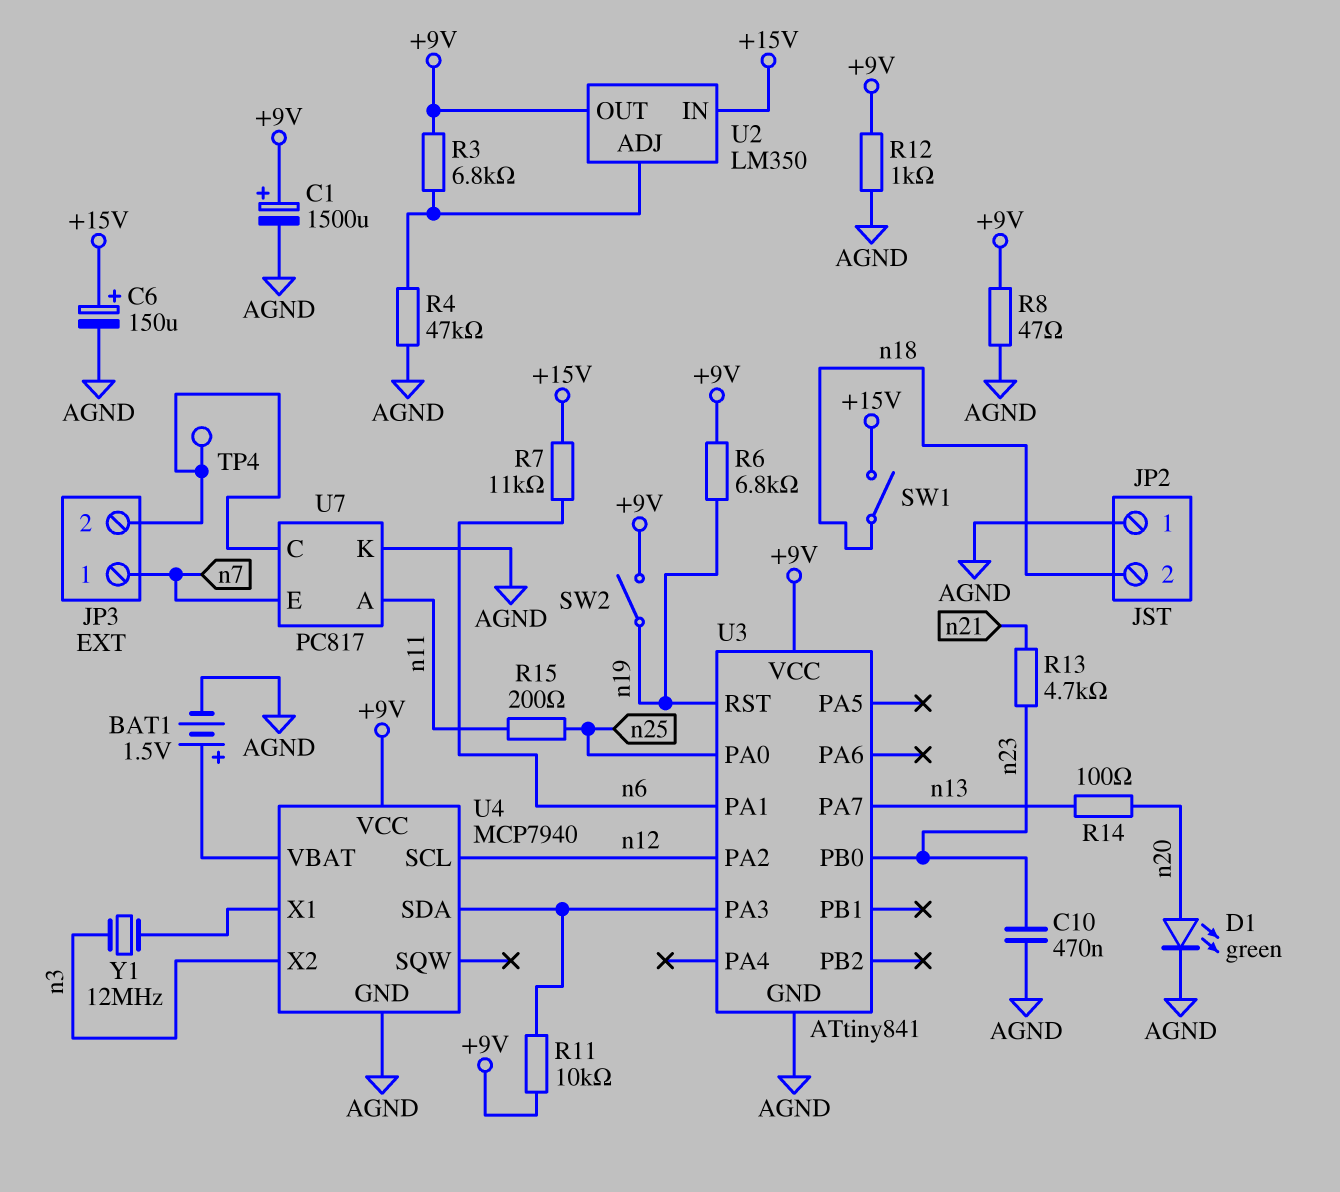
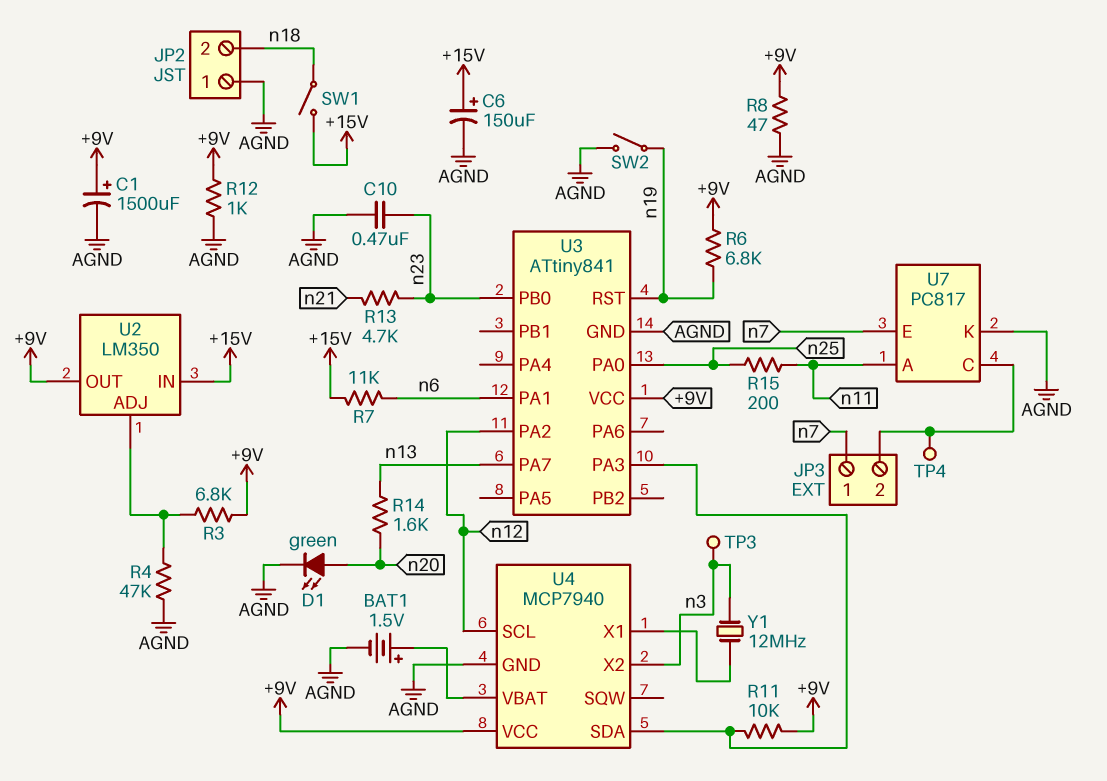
R14: 100 (n13, n20) -> 1.6k (n13, n20)
SW2: switch (+9V, n19) -> switch (AGND, n19)
TP3: none -> test point (n3)

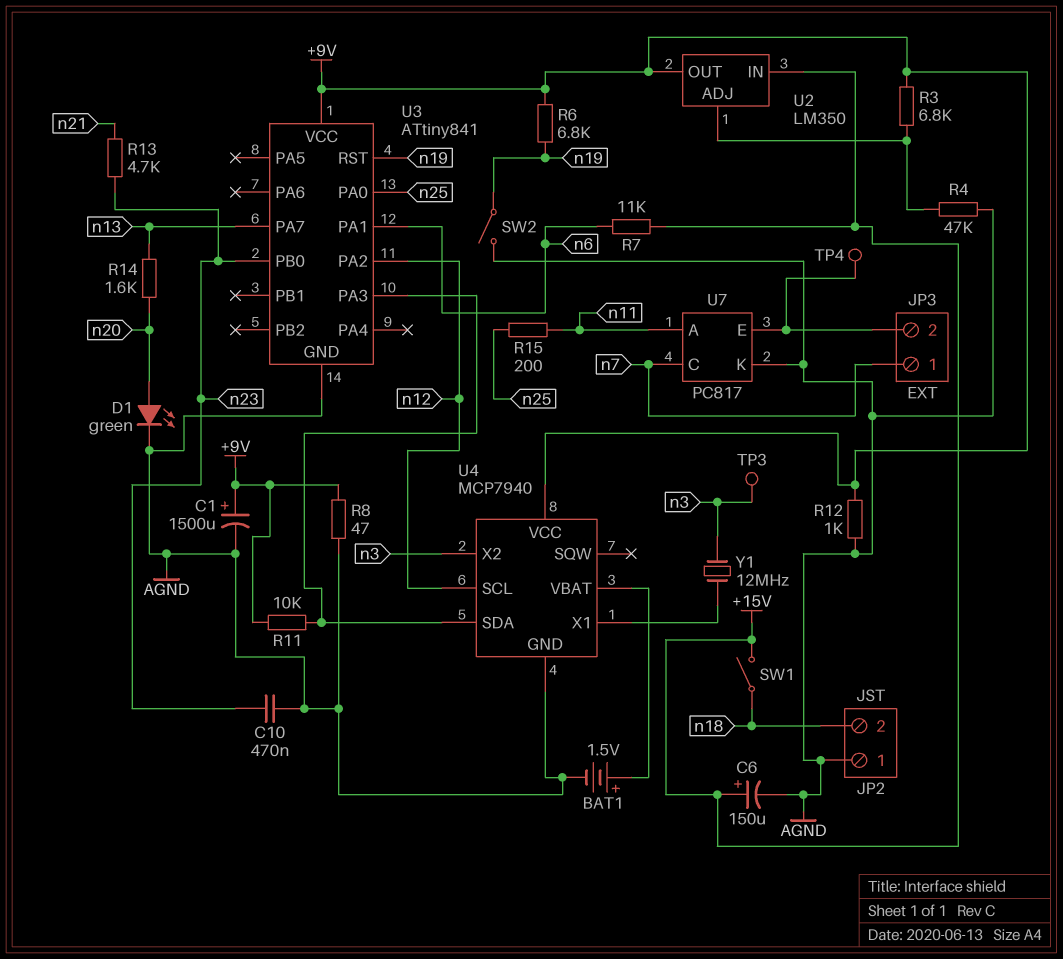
U7 pin C: JP3/2 -> n7
U7 pin E: n7 -> JP3/2

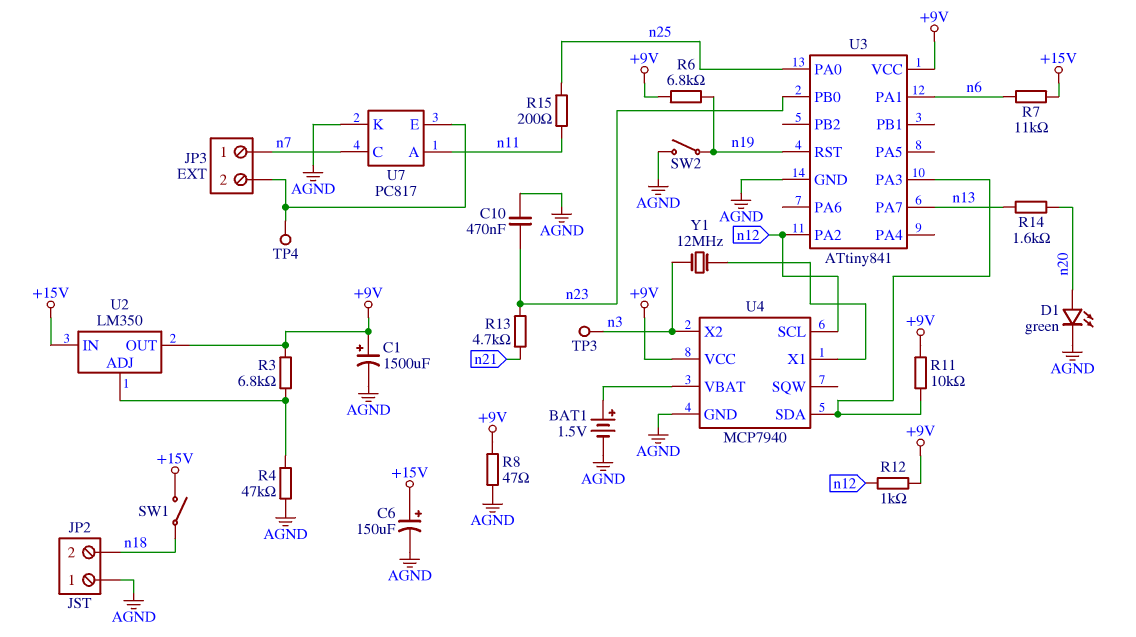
R12: 1k (+9V, AGND) -> 1k (+9V, n12)

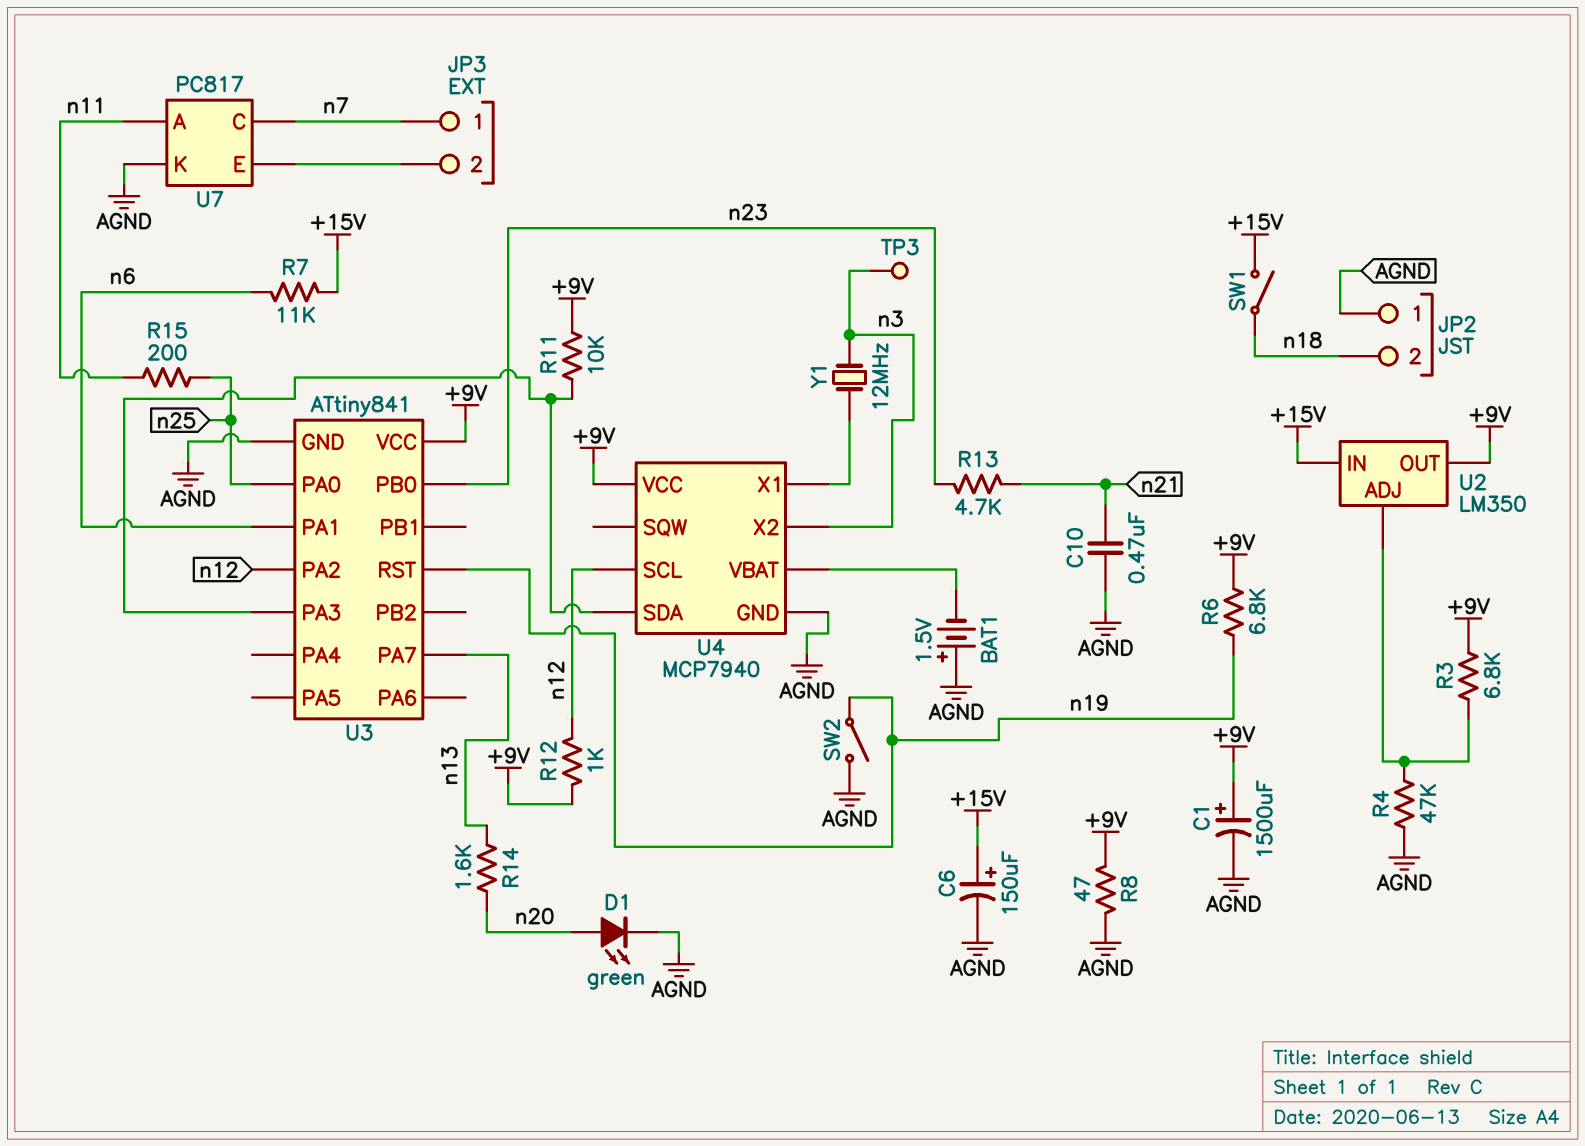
BAT1: 1.5V (plus U4/VBAT, minus AGND) -> 1.5V (plus AGND, minus U4/VBAT)
C10: 470nF (AGND, n23) -> 470nF (AGND, n21)
TP4: test point (JP3/2) -> none

